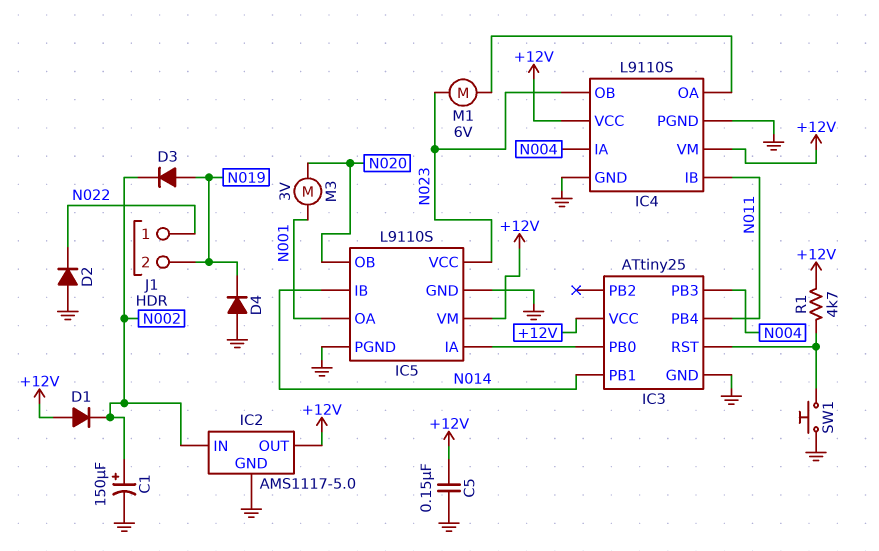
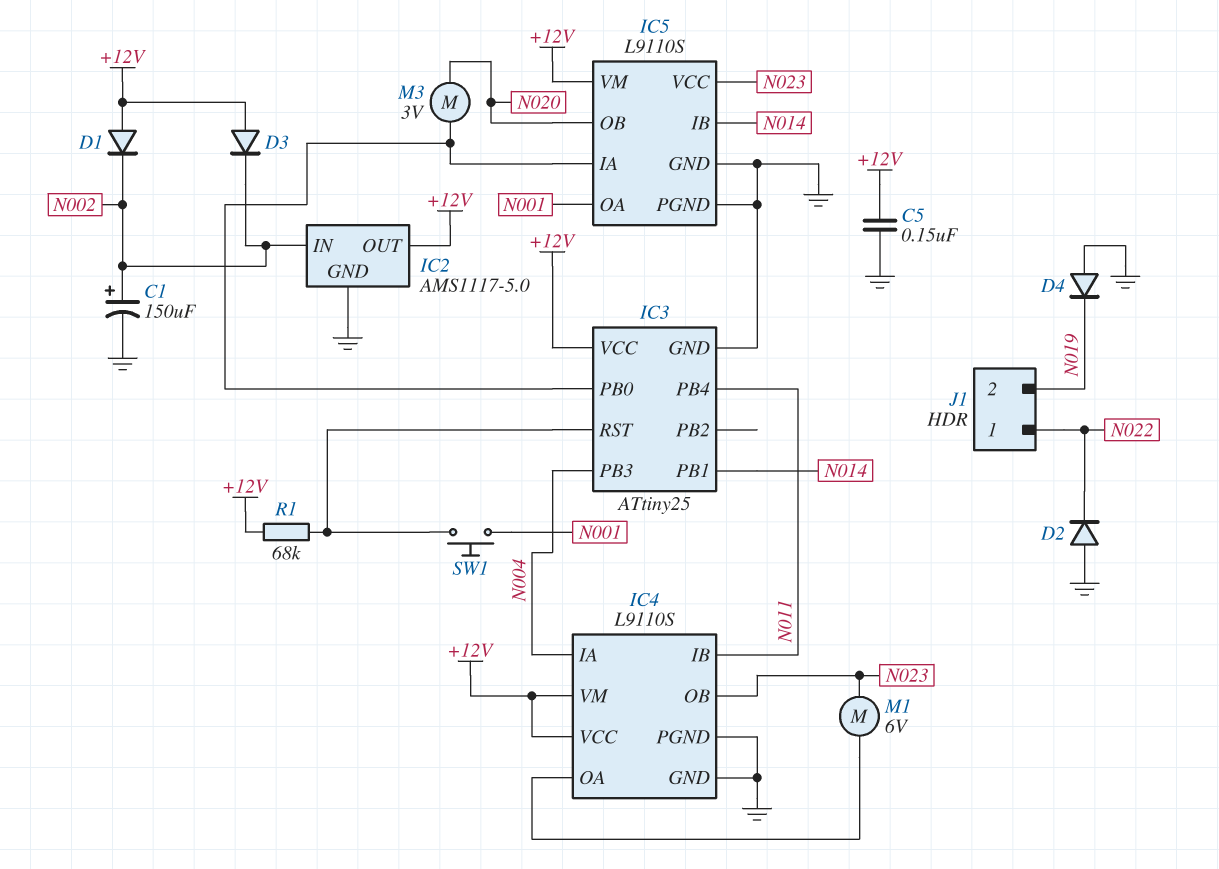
D3: diode (A N019, K N002) -> diode (A +12V, K N002)
M3: motor 3V (N001, N020) -> motor 3V (IC3/PB0, N020)
R1: 4.7k (+12V, IC3/RST) -> 68k (+12V, IC3/RST)
SW1: button (GND, IC3/RST) -> button (IC3/RST, N001)

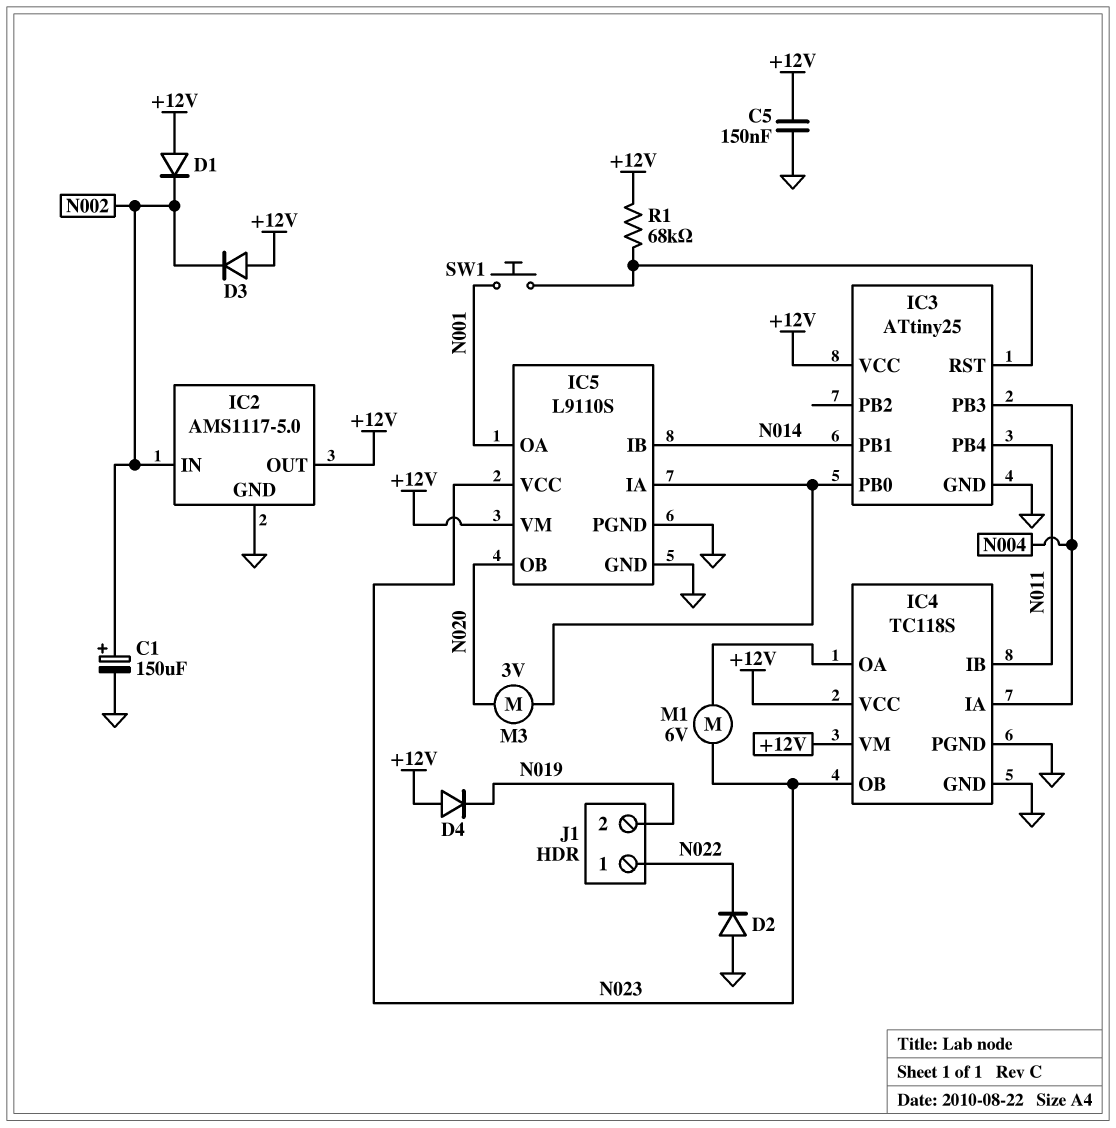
D4: diode (A GND, K N019) -> diode (A +12V, K N019)
IC4: L9110S -> TC118S

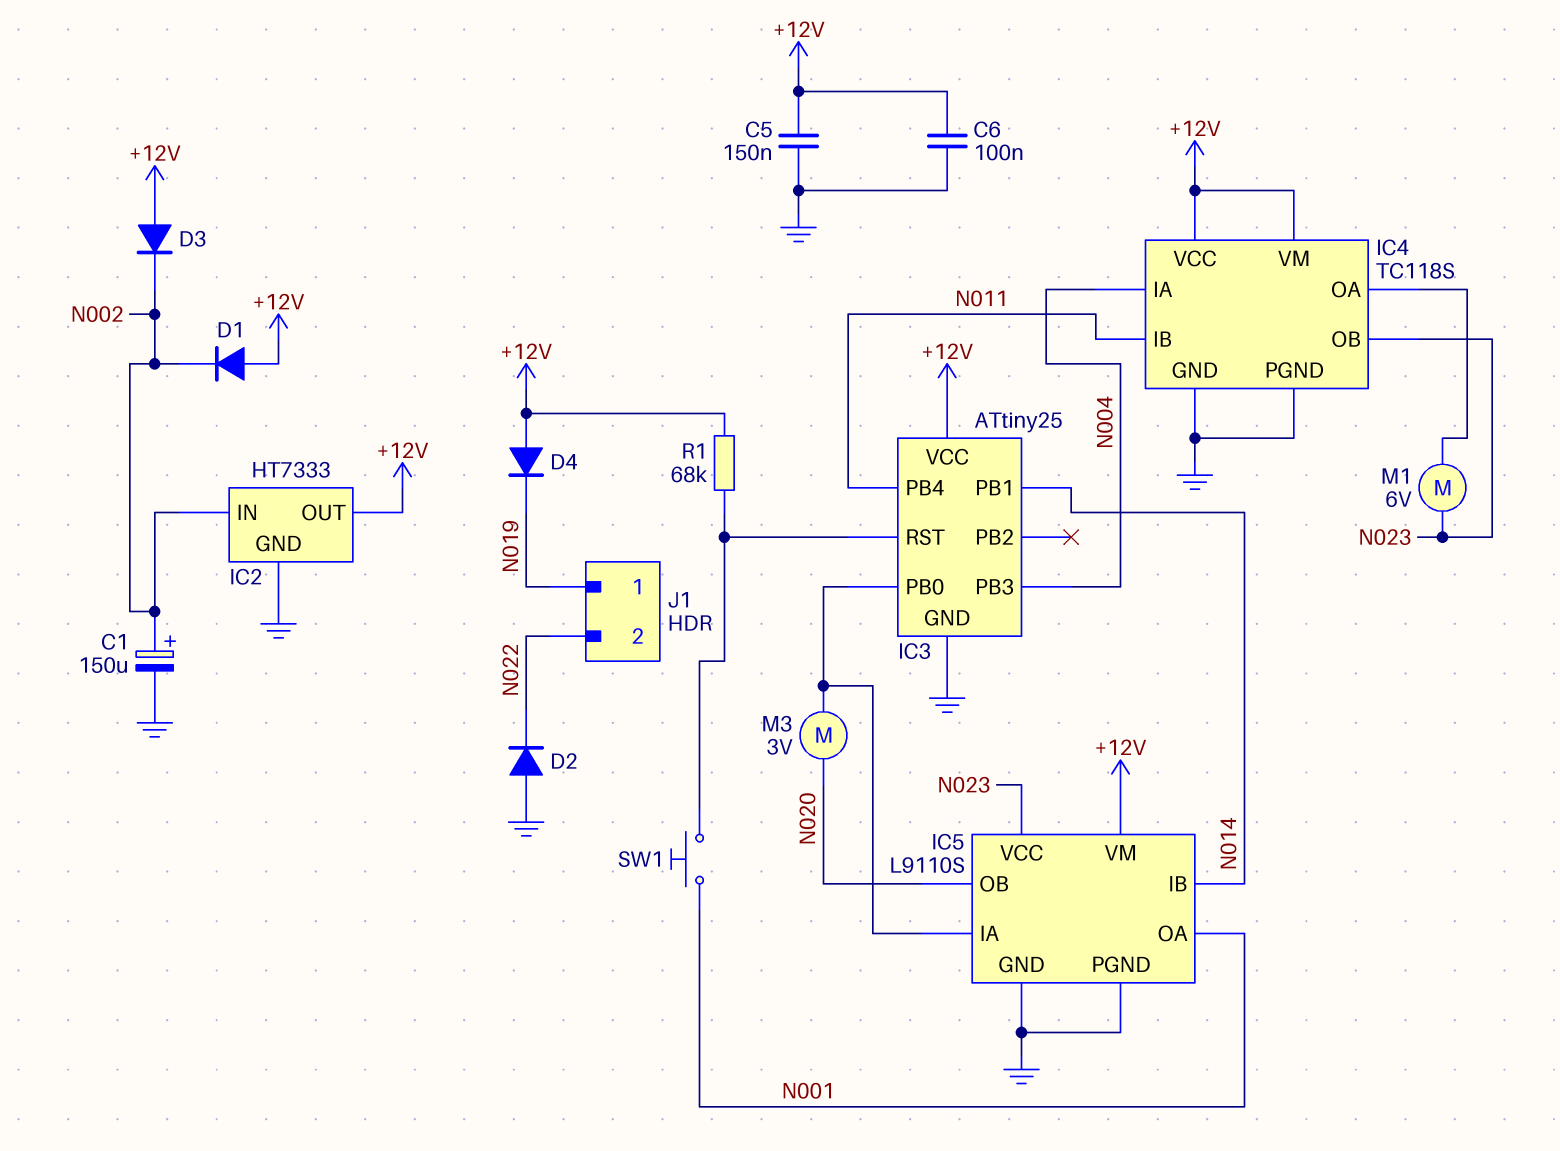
C6: none -> 100nF (+12V, GND)
IC2: AMS1117-5.0 -> HT7333
J1 pin 1: N022 -> N019
J1 pin 2: N019 -> N022

